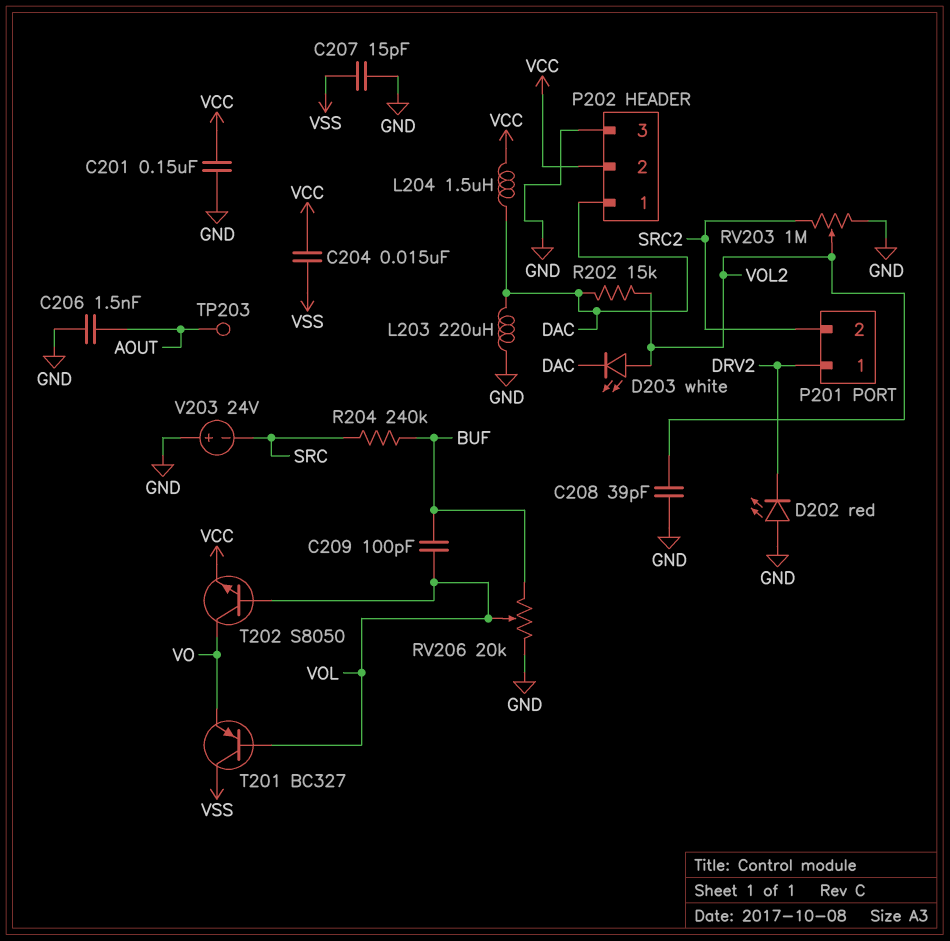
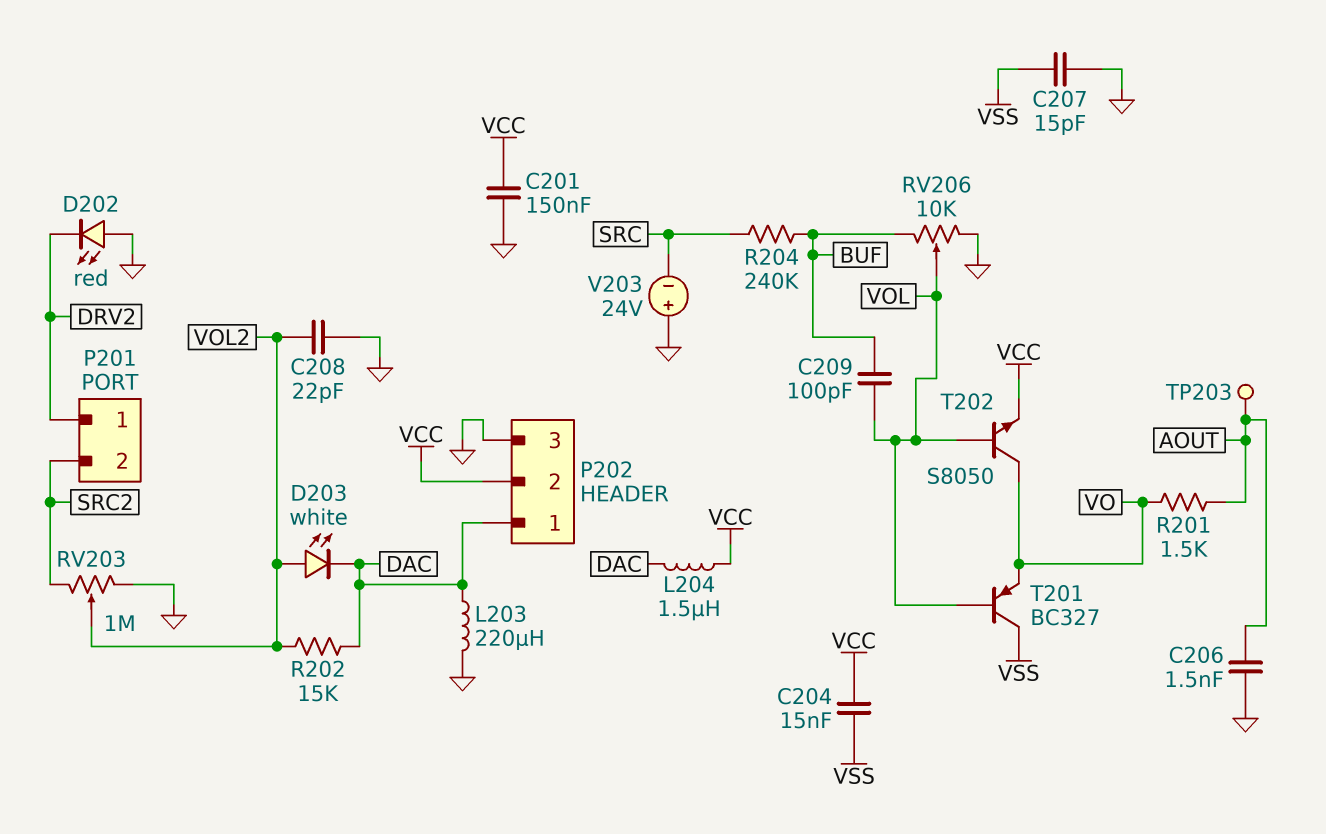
C208: 39pF (GND, VOL2) -> 22pF (GND, VOL2)
R201: none -> 1.5k (AOUT, VO)
RV206: 20k (BUF, GND, wiper VOL) -> 10k (BUF, GND, wiper VOL)

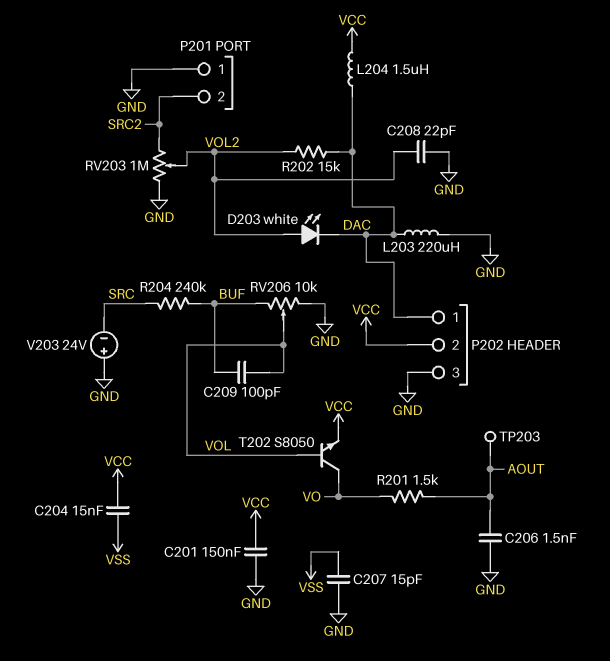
D202: LED red (A GND, K DRV2) -> none
P201 pin 1: DRV2 -> GND
T201: PNP BC327 (B VOL, C VSS, E VO) -> none

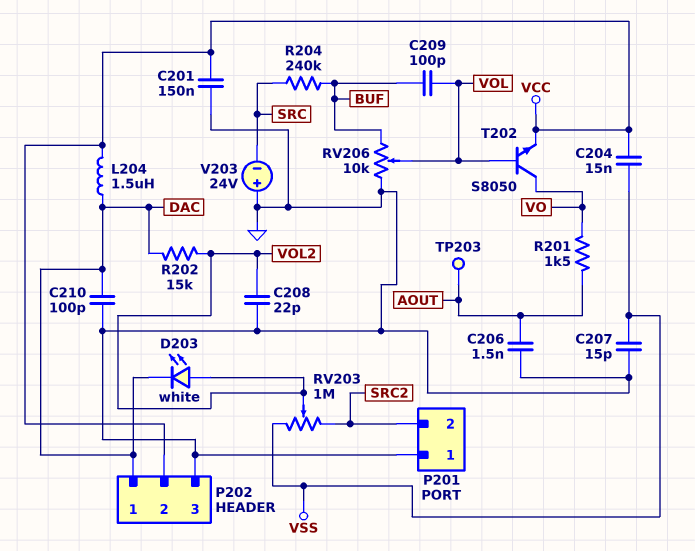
C210: none -> 100pF (DAC, GND)
L203: 220uH (DAC, GND) -> none
RV203: 1M (GND, SRC2, wiper VOL2) -> 1M (SRC2, VSS, wiper VOL2)

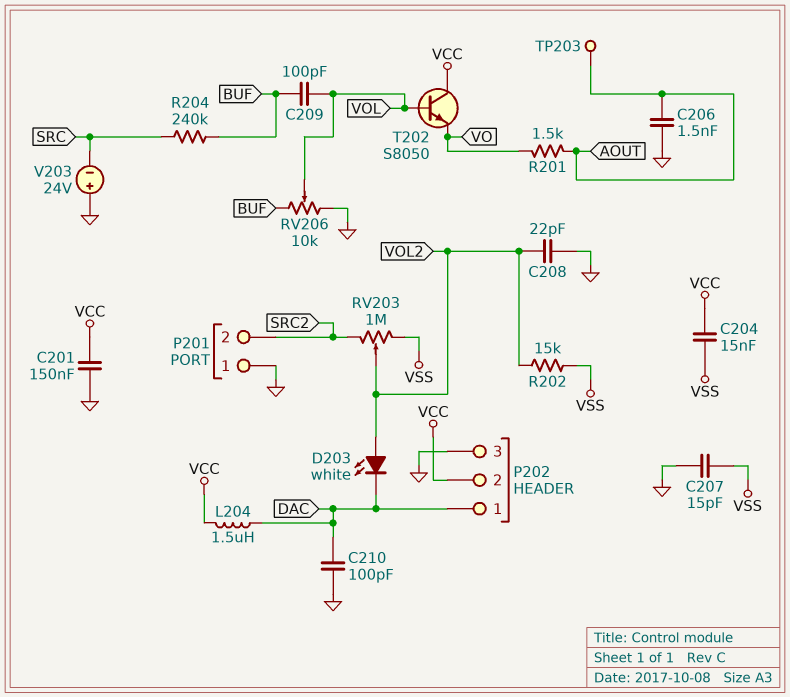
R202: 15k (DAC, VOL2) -> 15k (VOL2, VSS)
T202: NPN S8050 (B VOL, C VO, E VCC) -> NPN S8050 (B VOL, C VCC, E VO)

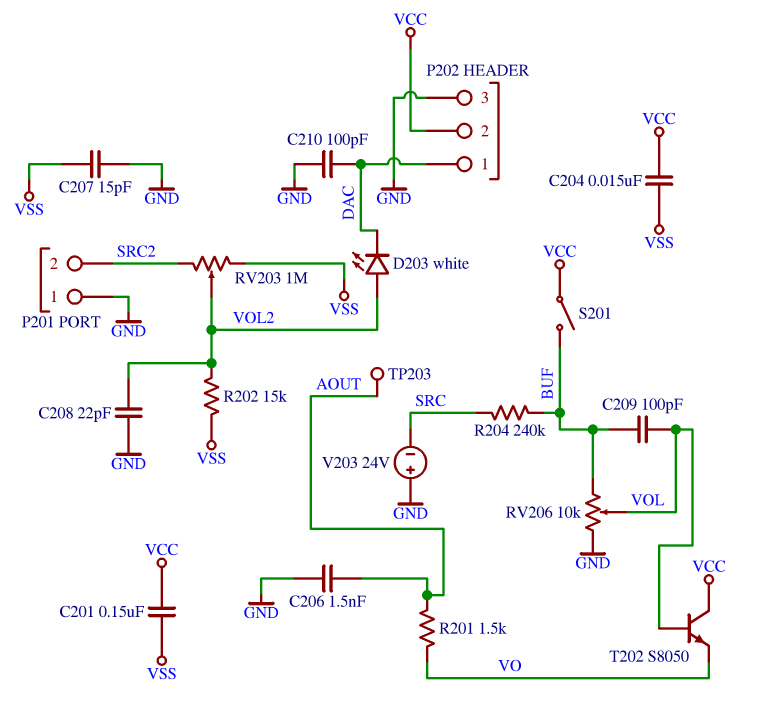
C201: 150nF (GND, VCC) -> 150nF (VCC, VSS)
L204: 1.5uH (DAC, VCC) -> none
S201: none -> switch (BUF, VCC)

